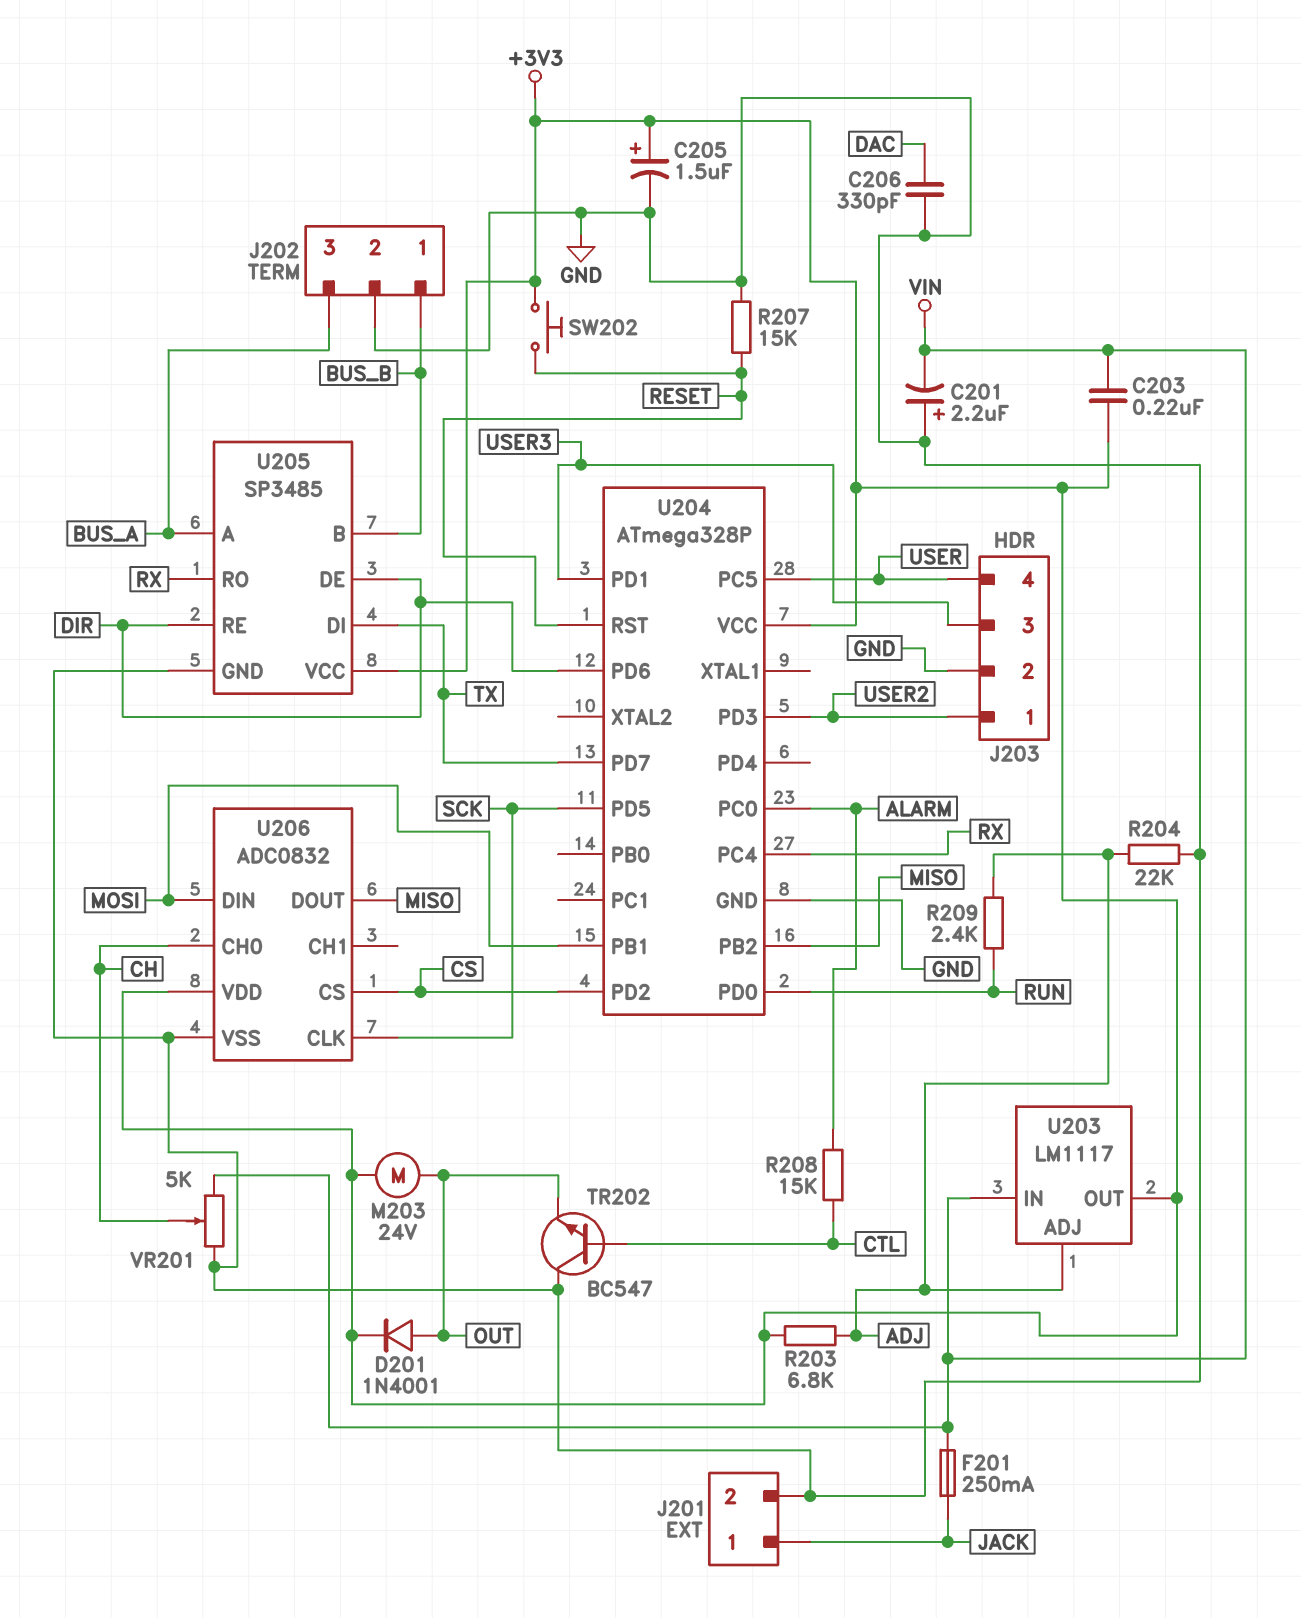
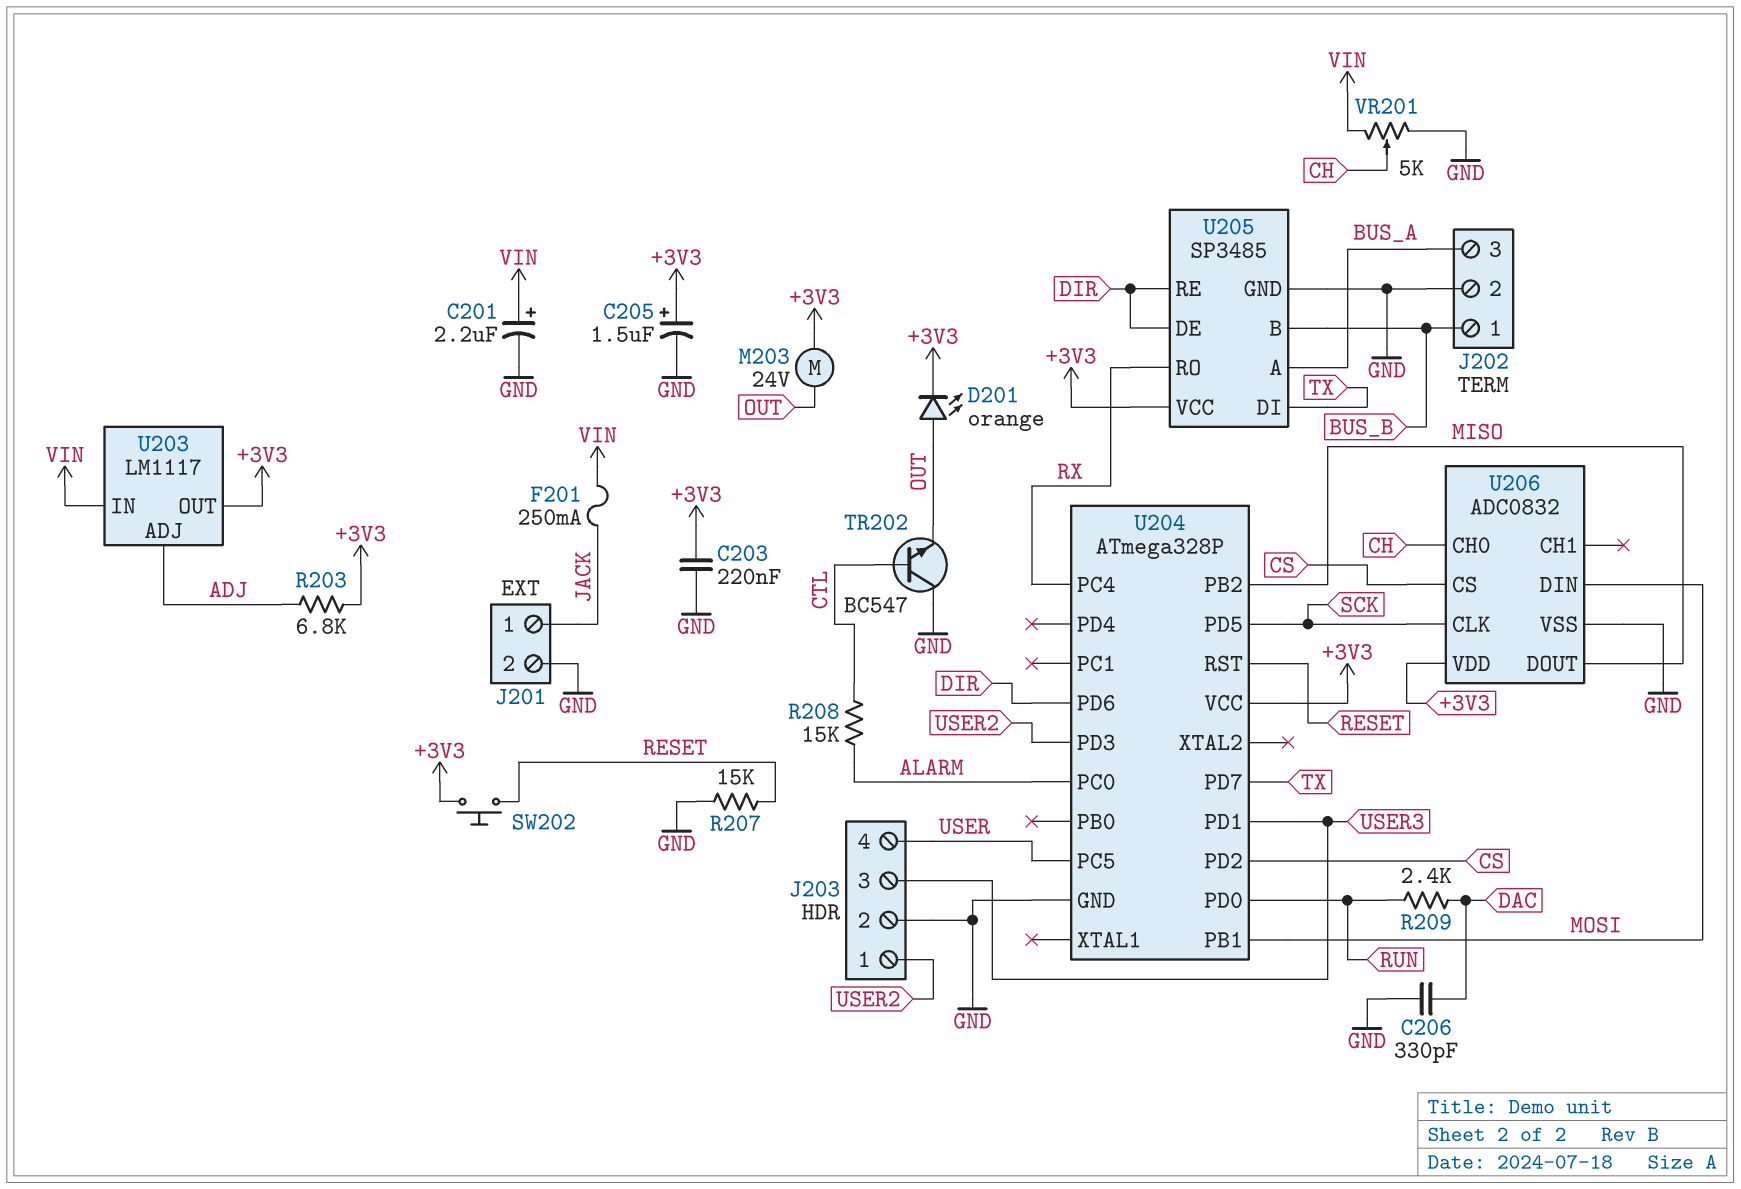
C201: 2.2uF (plus GND, minus VIN) -> 2.2uF (plus VIN, minus GND)
C203: 220nF (+3V3, VIN) -> 220nF (+3V3, GND)
D201: diode 1N4001 (A OUT, K +3V3) -> LED orange (A OUT, K +3V3)
R204: 22k (ADJ, GND) -> none
R209: 2.4k (ADJ, RUN) -> 2.4k (DAC, RUN)

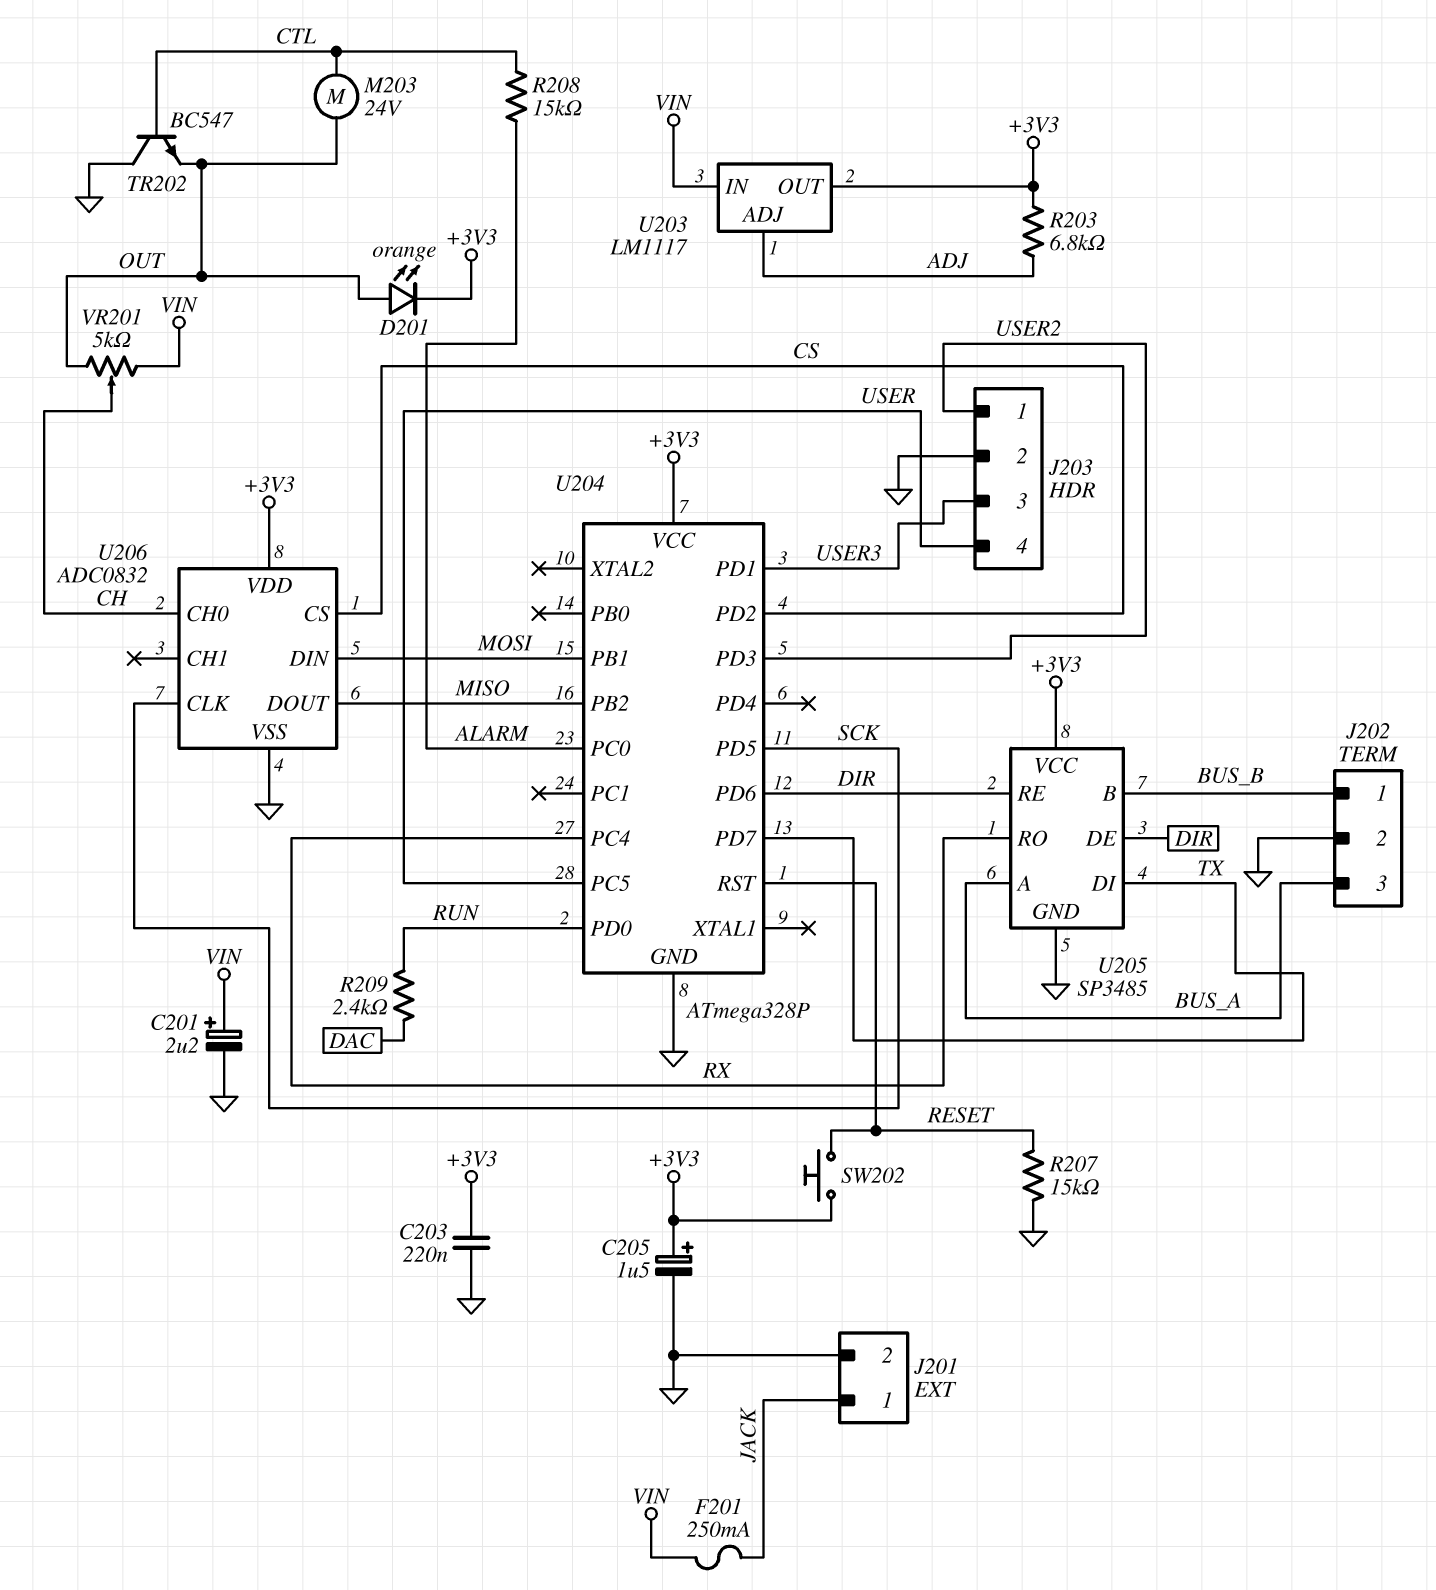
C206: 330pF (DAC, GND) -> none
M203: motor 24V (+3V3, OUT) -> motor 24V (CTL, OUT)
VR201: 5k (GND, VIN, wiper CH) -> 5k (OUT, VIN, wiper CH)

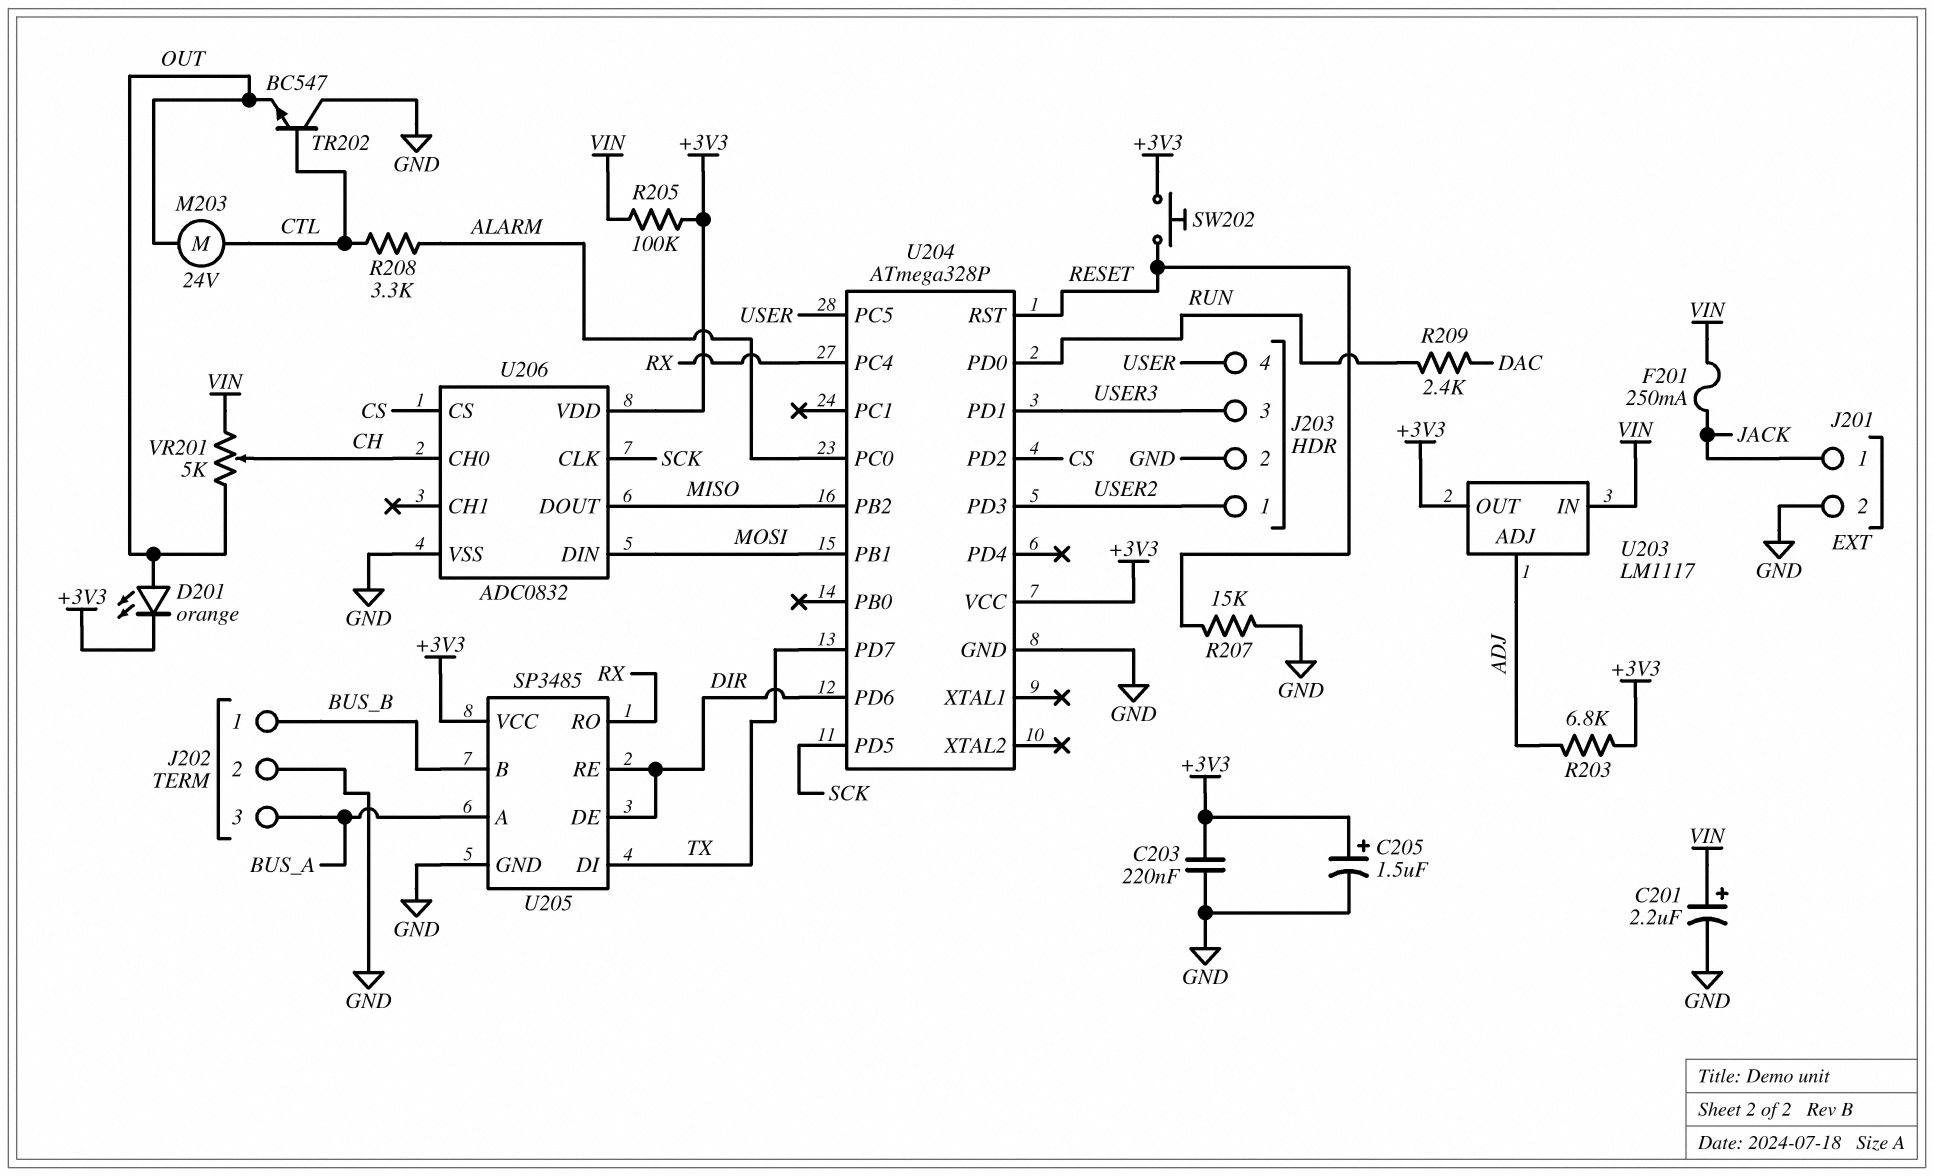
R205: none -> 100k (+3V3, VIN)
R208: 15k (ALARM, CTL) -> 3.3k (ALARM, CTL)

